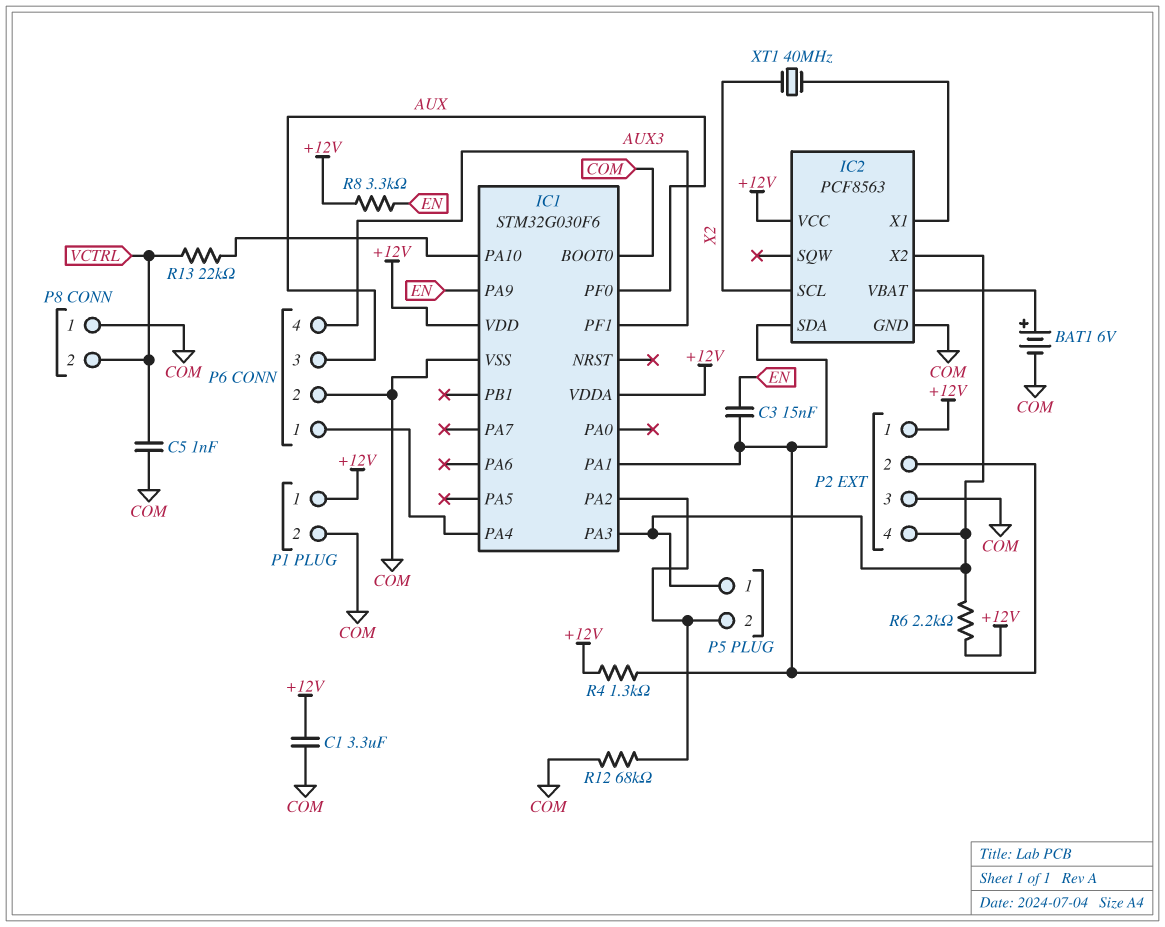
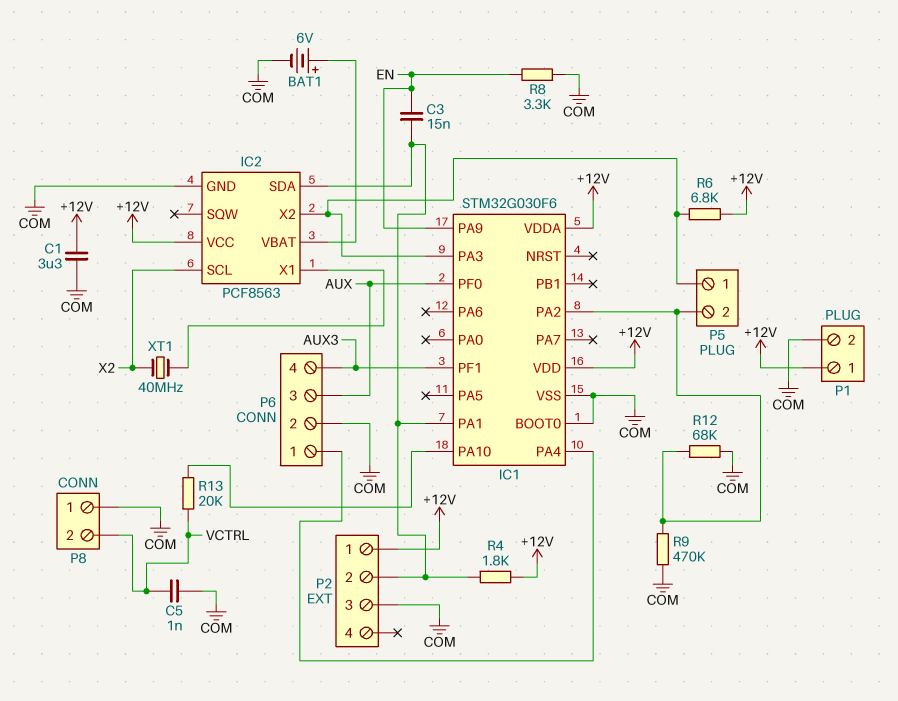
P2 pin 4: IC1/PA3 -> none
R4: 1.3k (+12V, IC1/PA1) -> 1.8k (+12V, IC1/PA1)
R6: 2.2k (+12V, IC1/PA3) -> 6.8k (+12V, IC1/PA3)
R8: 3.3k (+12V, EN) -> 3.3k (COM, EN)
R9: none -> 470k (COM, IC1/PA2)
R13: 22k (IC1/PA10, VCTRL) -> 20k (IC1/PA10, VCTRL)

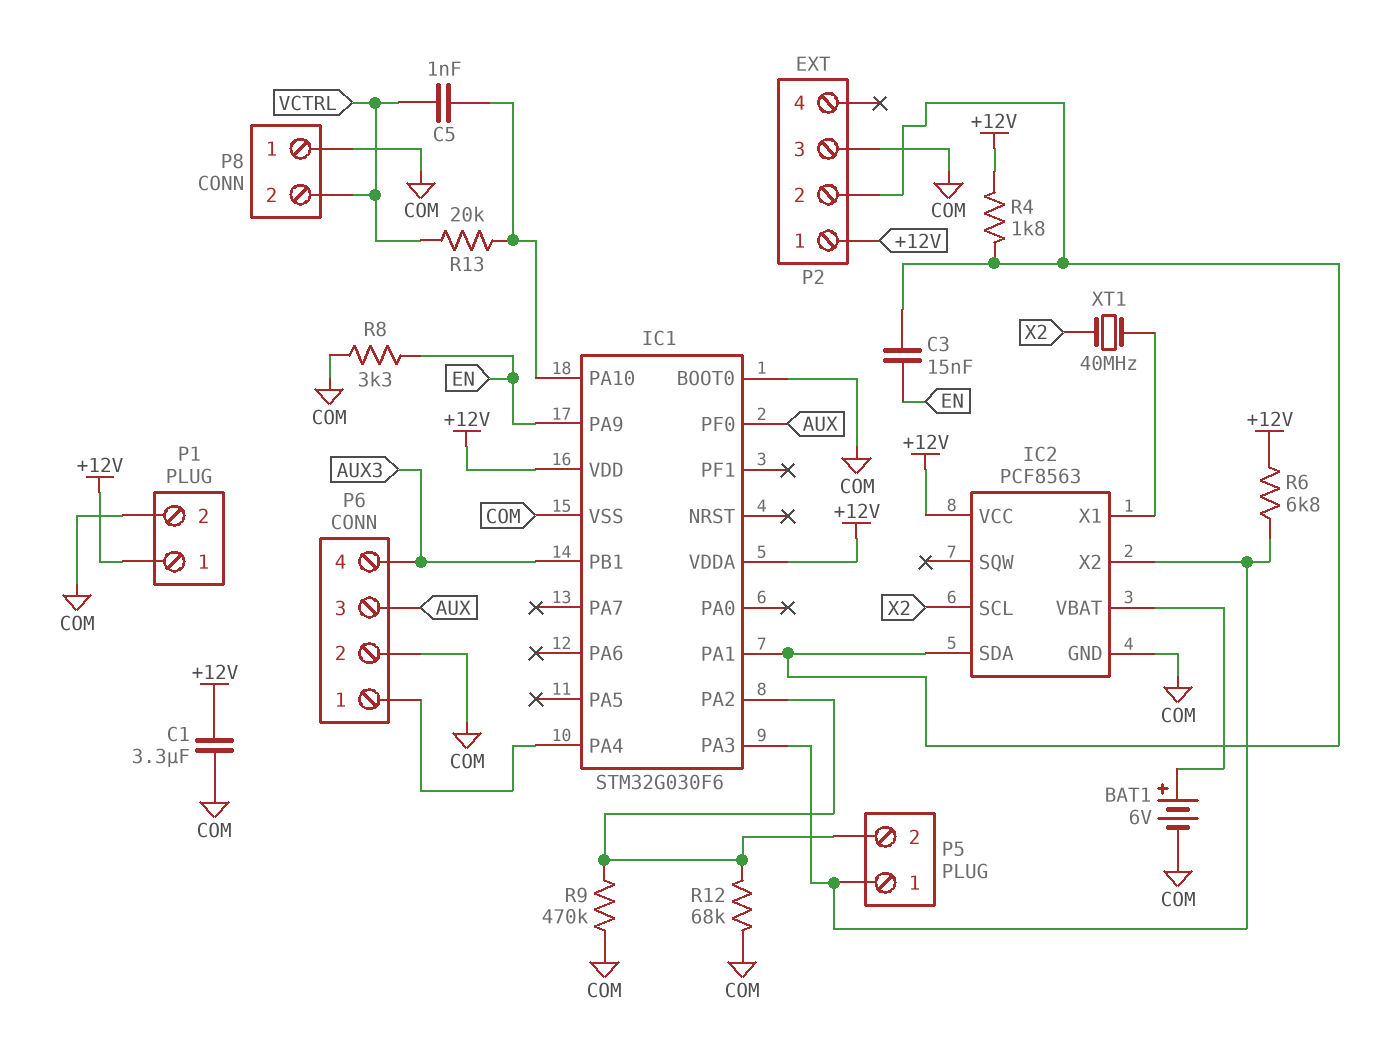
C5: 1nF (COM, VCTRL) -> 1nF (IC1/PA10, VCTRL)
IC1 pin PB1: none -> AUX3
IC1 pin PF1: AUX3 -> none

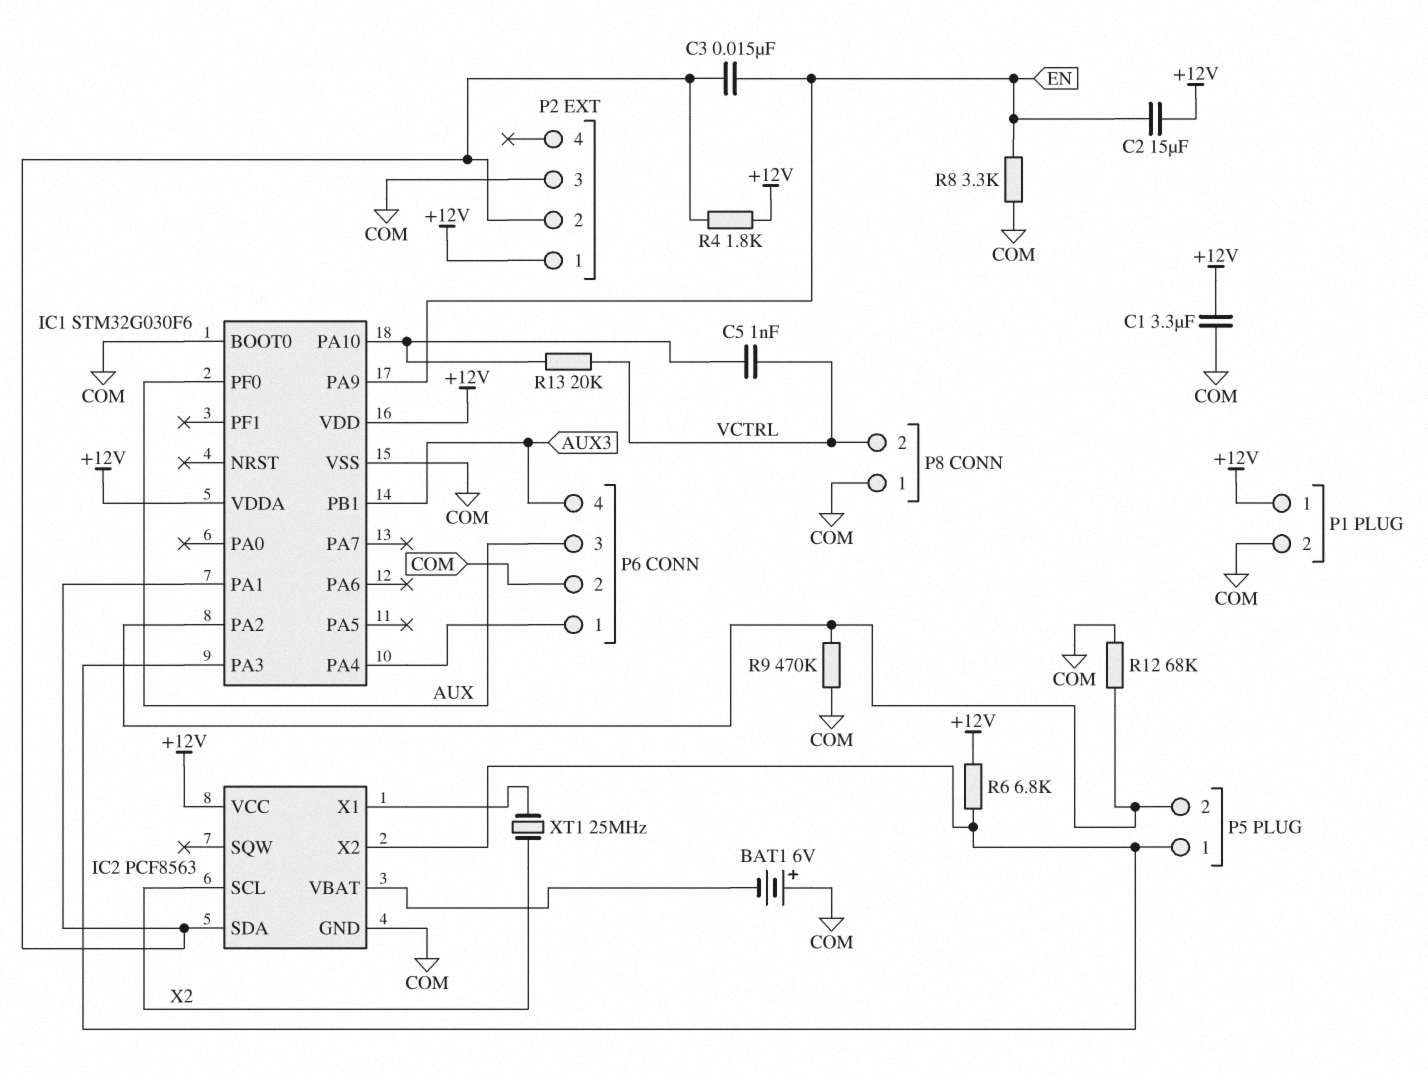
BAT1: 6V (plus IC2/VBAT, minus COM) -> 6V (plus COM, minus IC2/VBAT)
C2: none -> 15uF (+12V, EN)
XT1: 40MHz (IC2/X1, X2) -> 25MHz (IC2/X1, X2)

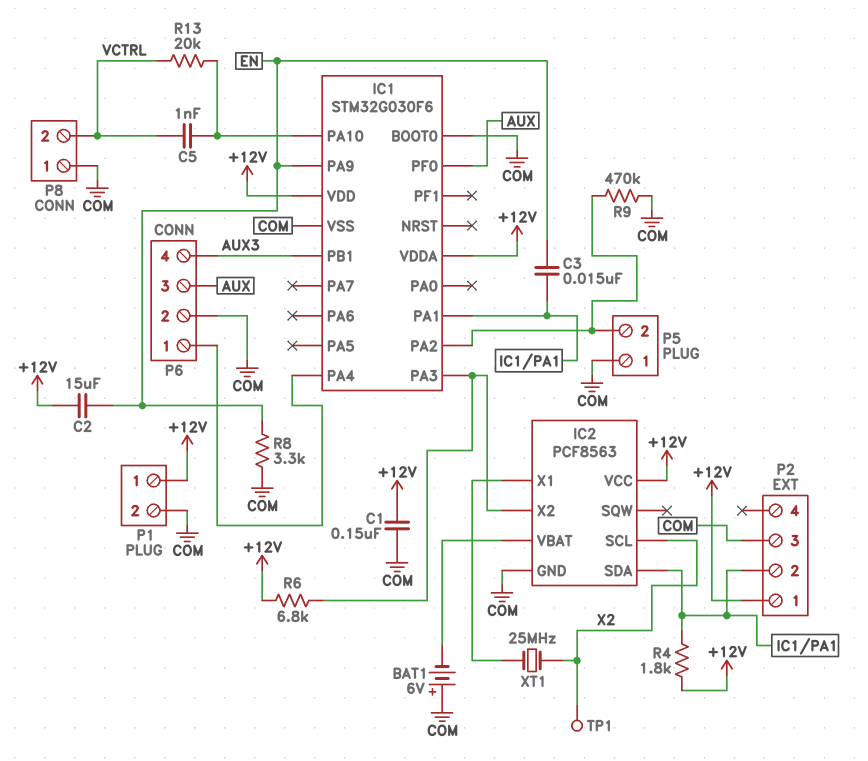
C1: 3.3uF (+12V, COM) -> 150nF (+12V, COM)
P5 pin 1: IC1/PA3 -> COM
R12: 68k (COM, IC1/PA2) -> none
TP1: none -> test point (X2)

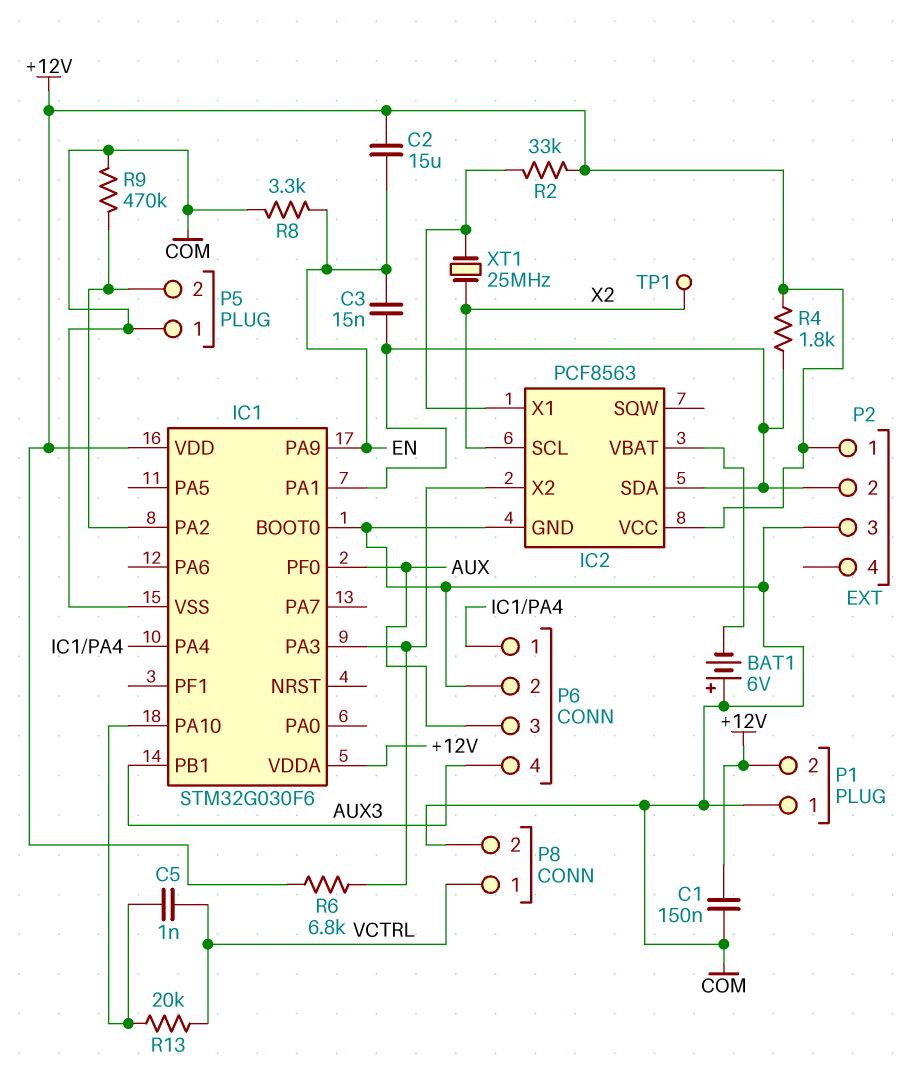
P1 pin 1: +12V -> COM
P1 pin 2: COM -> +12V
P8 pin 1: COM -> VCTRL
P8 pin 2: VCTRL -> COM
R2: none -> 33k (+12V, IC2/X1)

